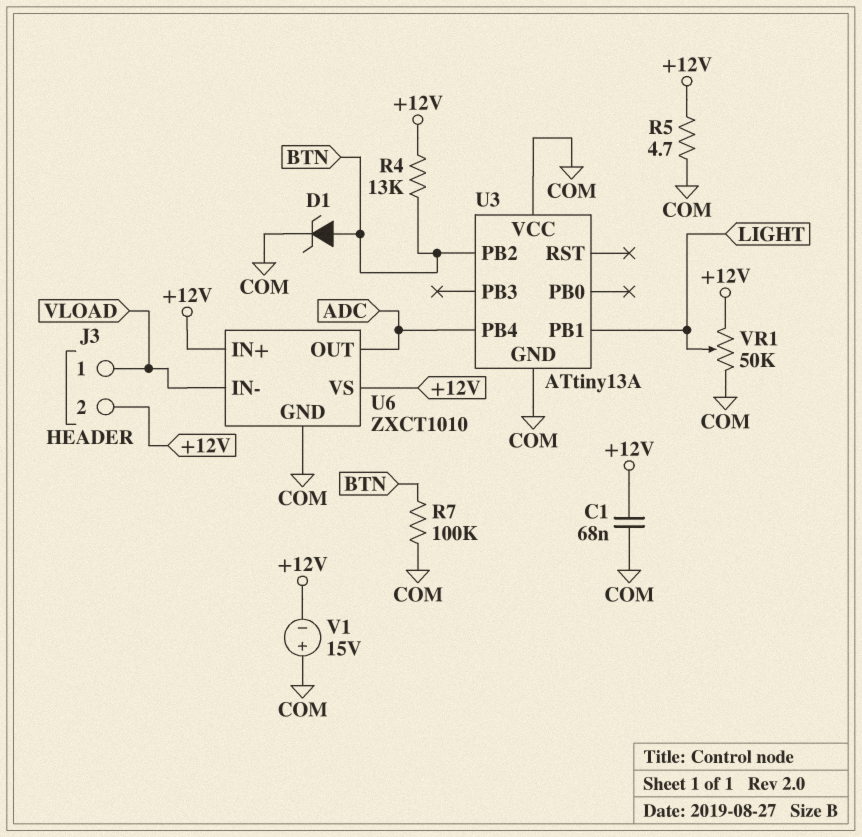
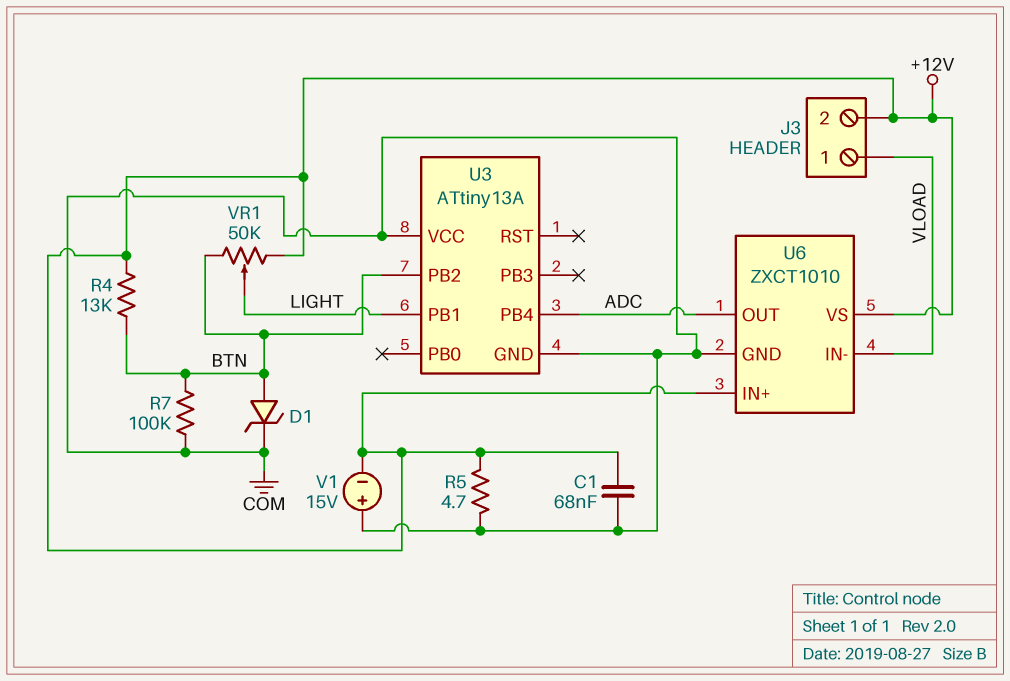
VR1: 50k (+12V, COM, wiper LIGHT) -> 50k (+12V, BTN, wiper LIGHT)

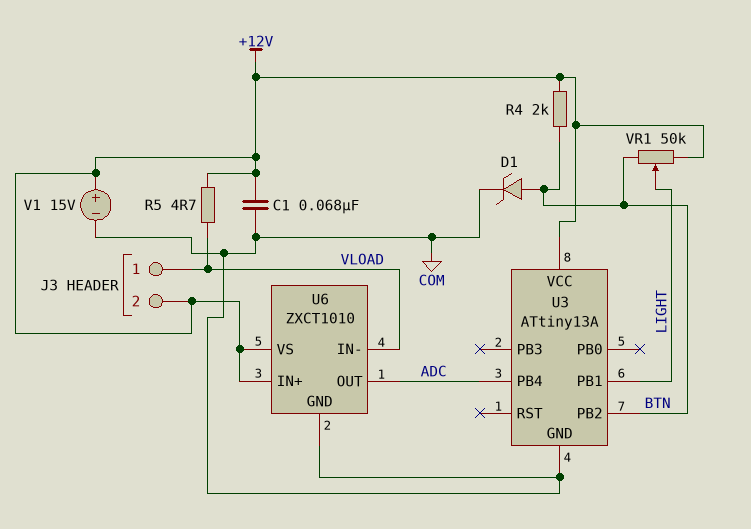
R4: 13k (+12V, BTN) -> 2k (+12V, BTN)
R5: 4.7 (+12V, COM) -> 4.7 (+12V, VLOAD)
R7: 100k (BTN, COM) -> none
U3 pin VCC: COM -> +12V
V1: 15V (plus COM, minus +12V) -> 15V (plus +12V, minus COM)

